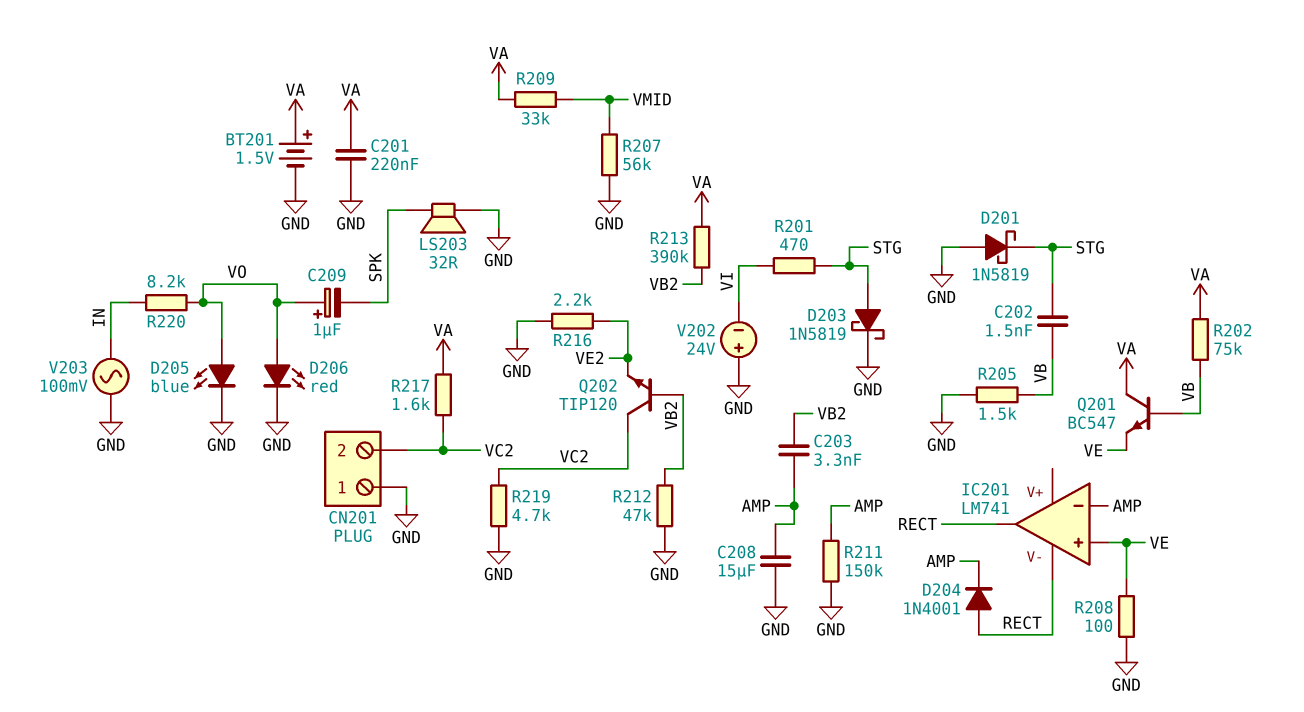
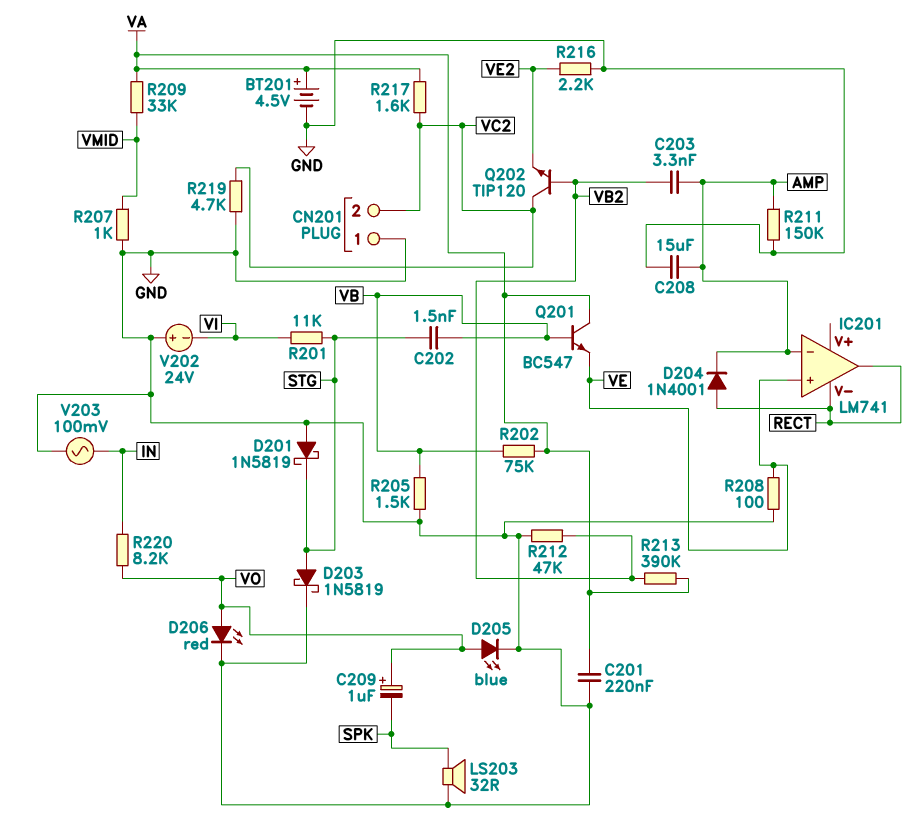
BT201: 1.5V (plus VA, minus GND) -> 4.5V (plus VA, minus GND)
R201: 470 (STG, VI) -> 11k (STG, VI)
R207: 56k (GND, VMID) -> 1k (GND, VMID)

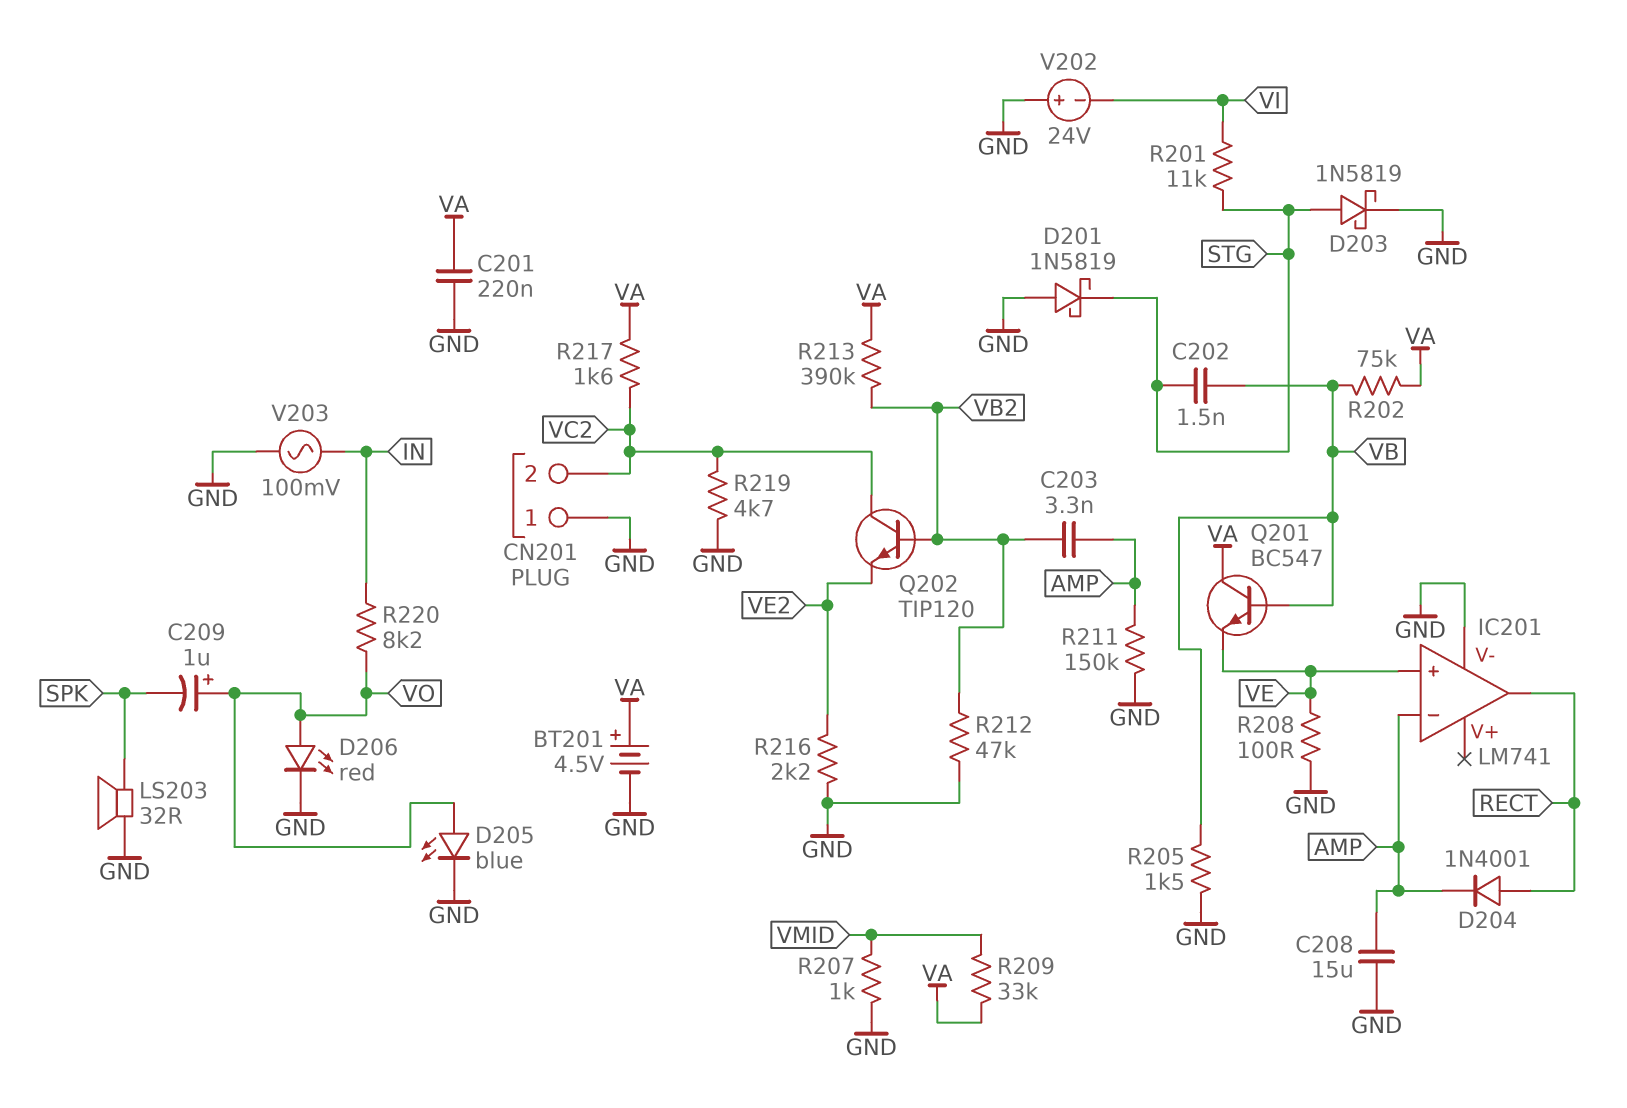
IC201 pin V-: RECT -> GND

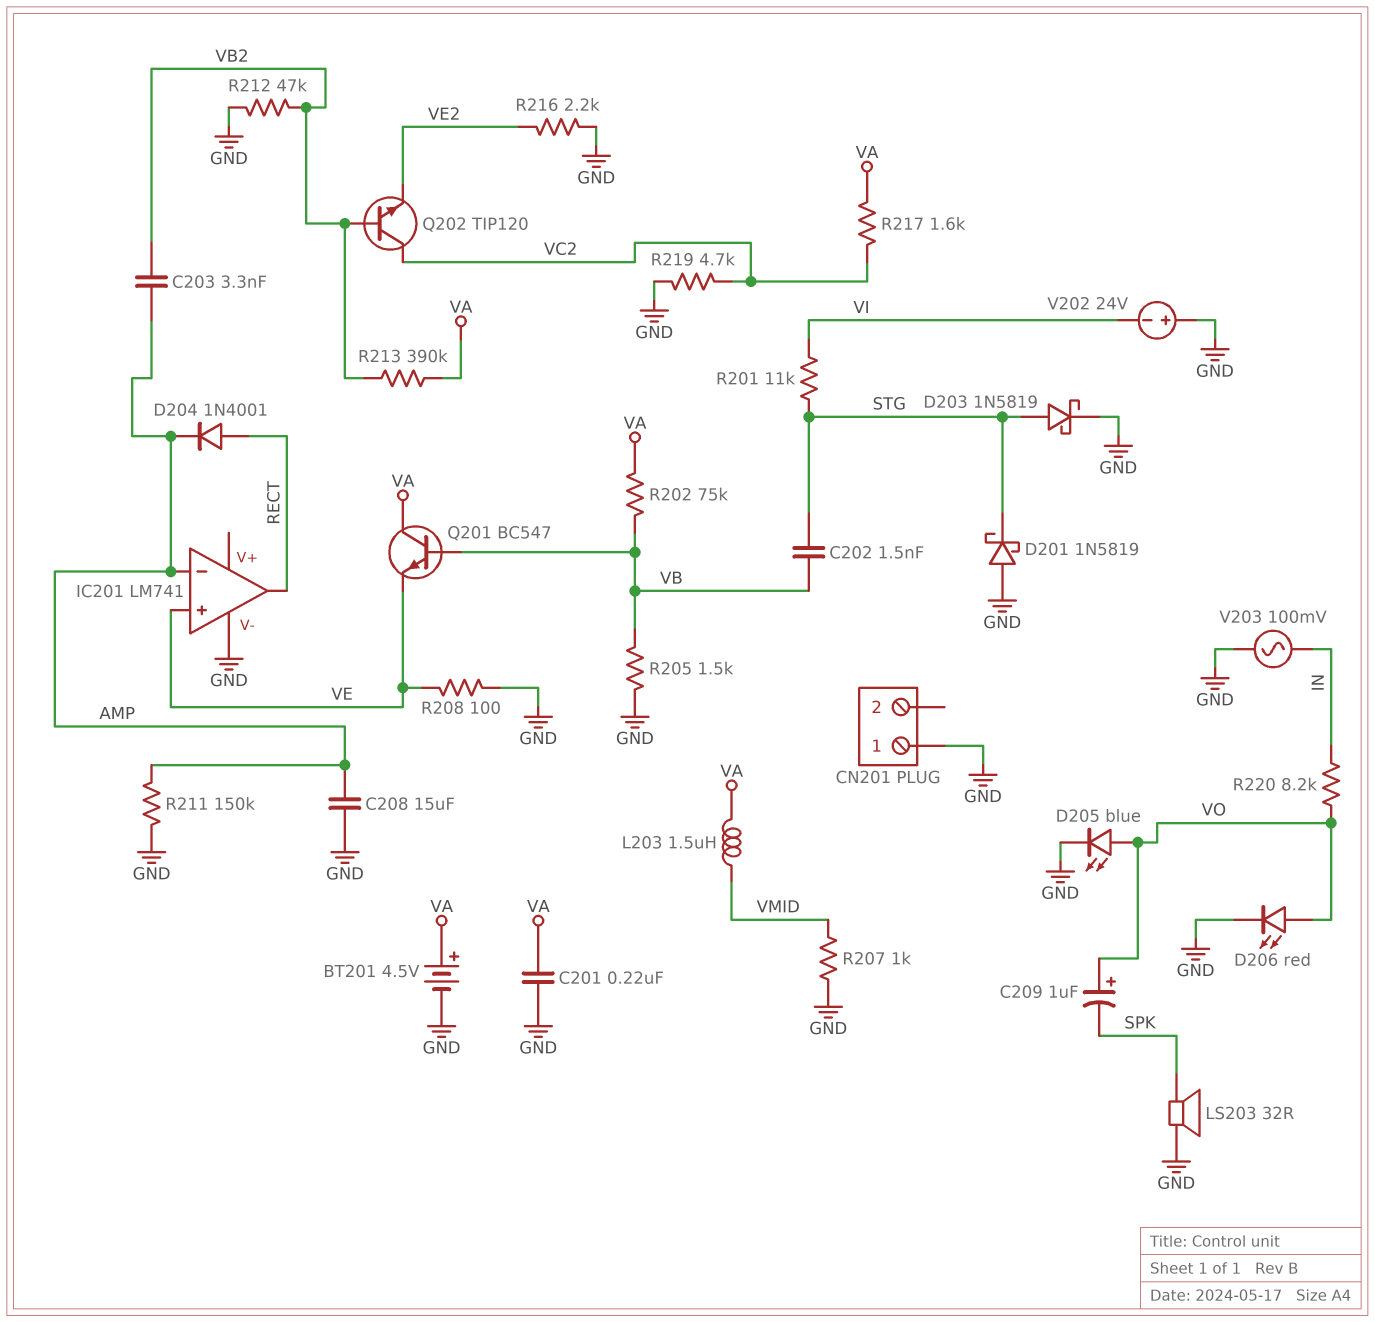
CN201 pin 2: VC2 -> none
L203: none -> 1.5uH (VA, VMID)
R209: 33k (VA, VMID) -> none

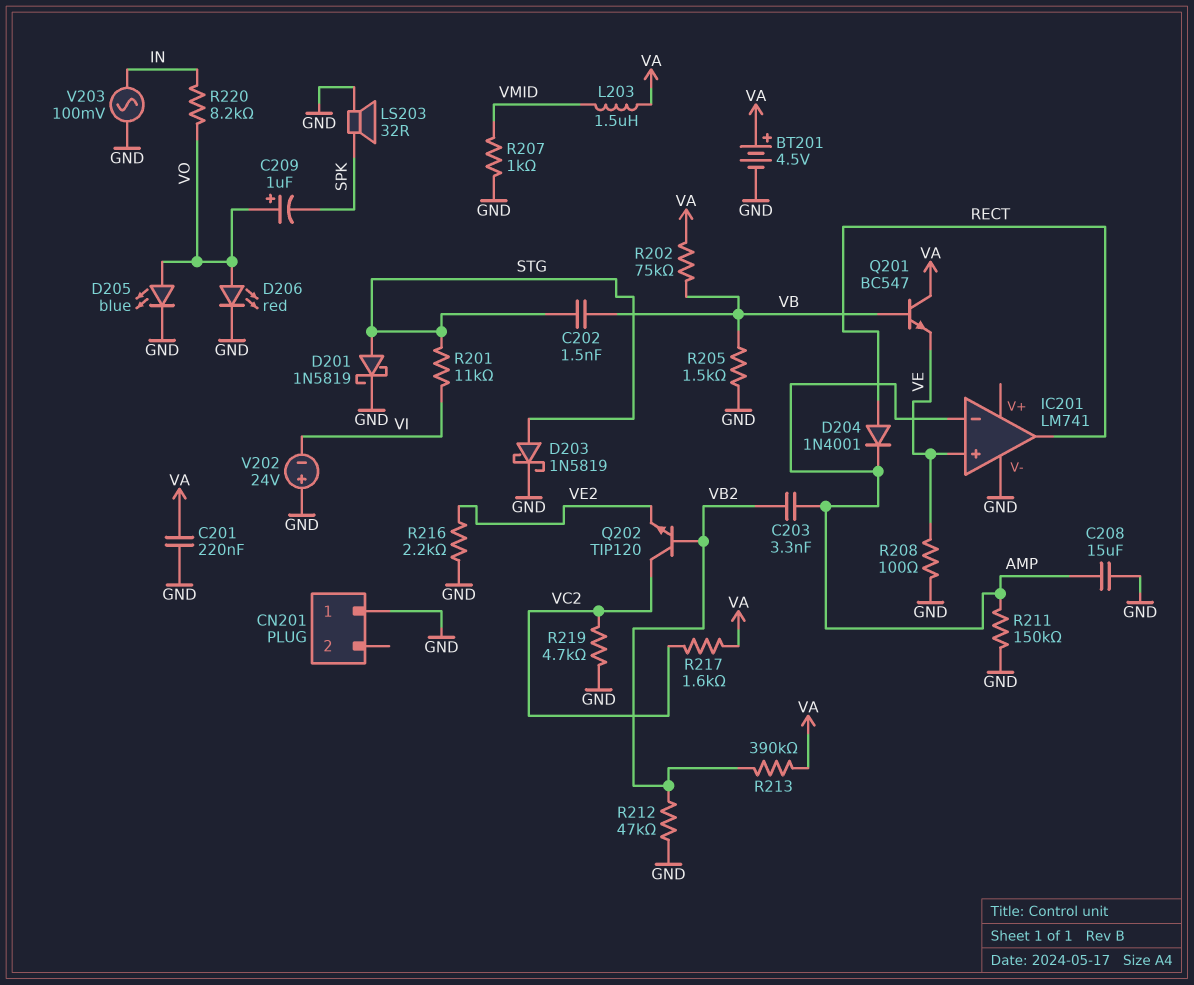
D201: schottky 1N5819 (A GND, K STG) -> schottky 1N5819 (A STG, K GND)

